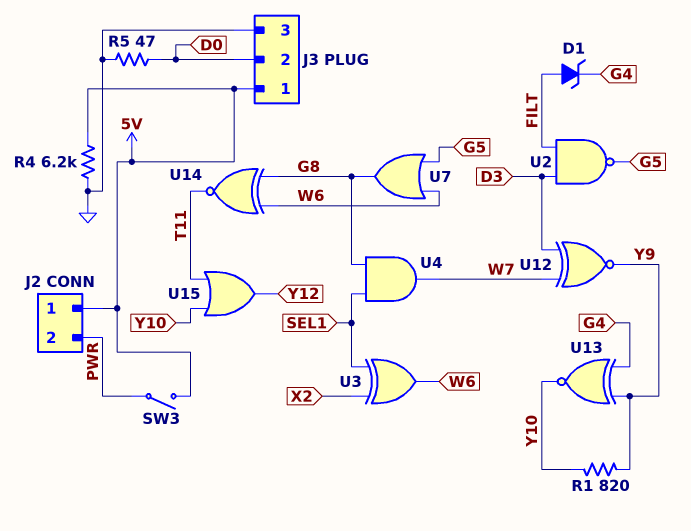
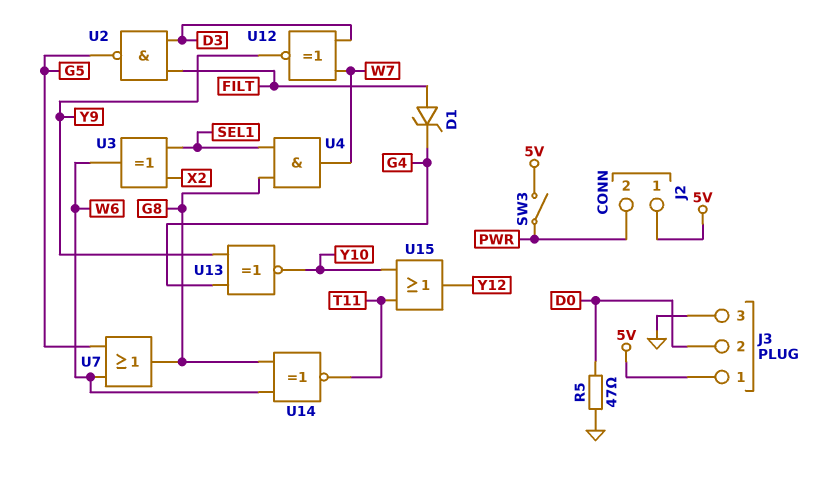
R1: 820 (Y9, Y10) -> none
R4: 6.2k (5V, GND) -> none

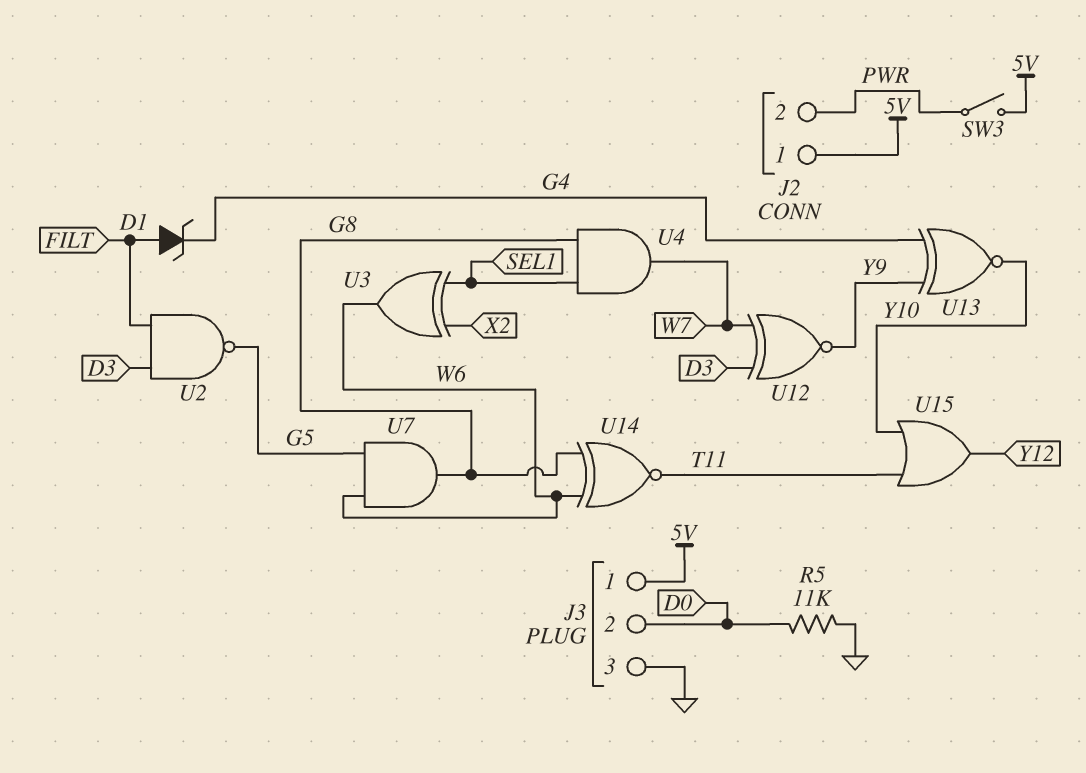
R5: 47 (D0, GND) -> 11k (D0, GND)
U7: OR (in G5, in W6, out G8) -> AND (in G5, in W6, out G8)

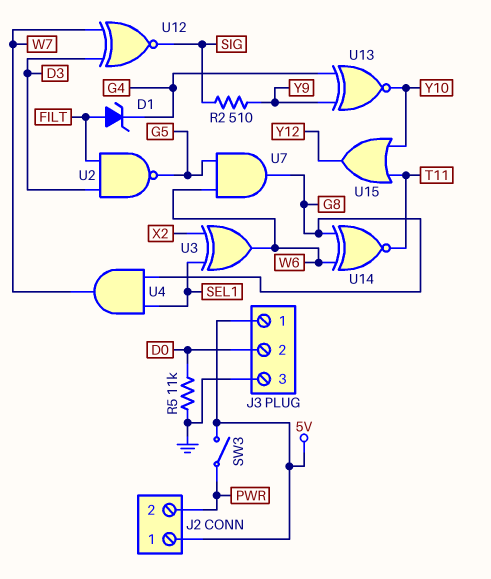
R2: none -> 510 (SIG, Y9)
U12: XNOR (in D3, in W7, out Y9) -> XNOR (in D3, in W7, out SIG)

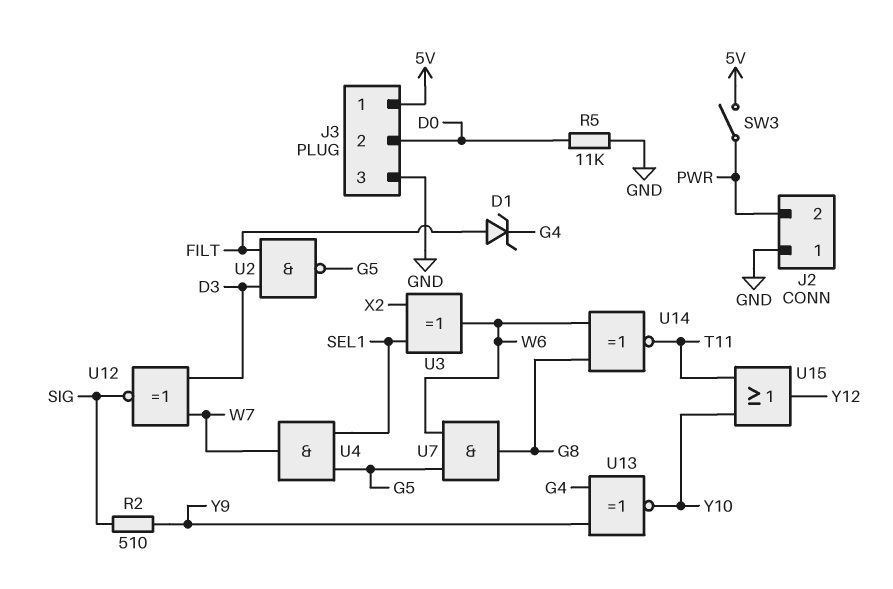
J2 pin 1: 5V -> GND
U4: AND (in G8, in SEL1, out W7) -> AND (in G5, in SEL1, out W7)

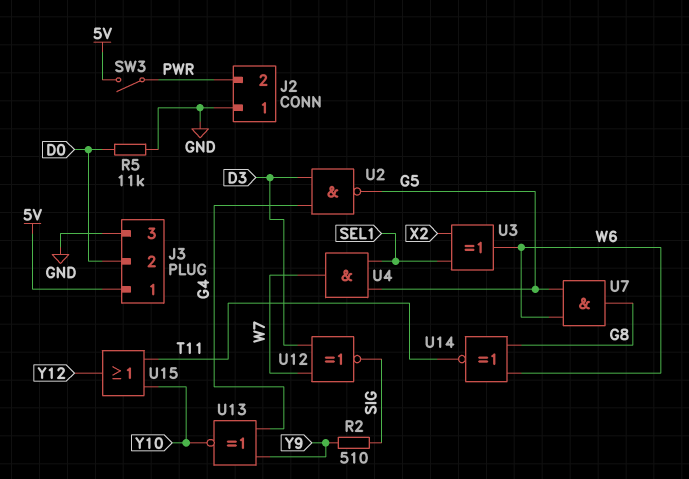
D1: zener (A FILT, K G4) -> none
U2: NAND (in D3, in FILT, out G5) -> NAND (in D3, in G4, out G5)

